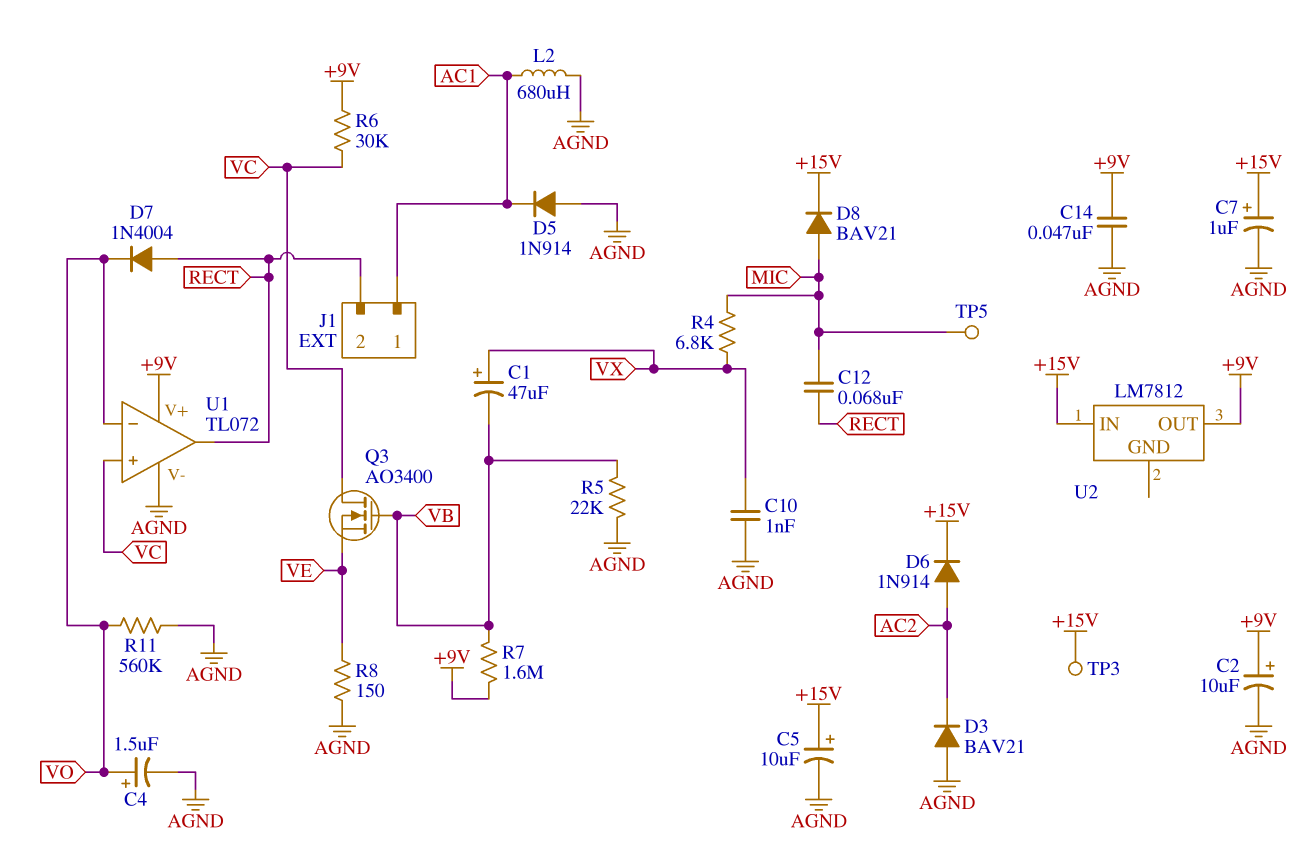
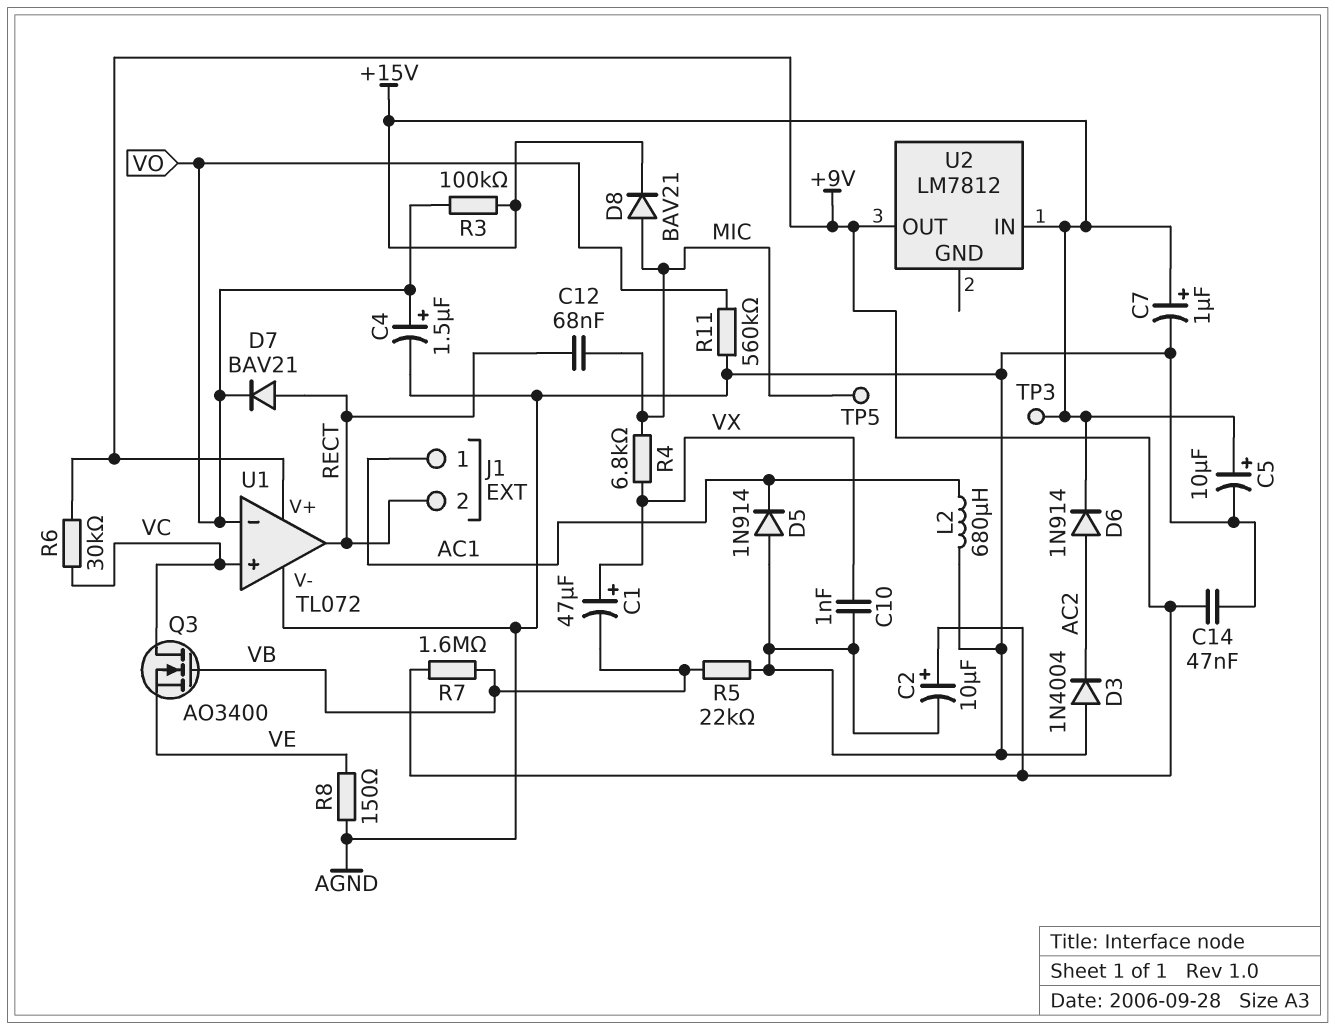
D3: diode BAV21 (A AGND, K AC2) -> diode 1N4004 (A AGND, K AC2)
D7: diode 1N4004 (A RECT, K VO) -> diode BAV21 (A RECT, K VO)
R3: none -> 100k (+15V, VO)

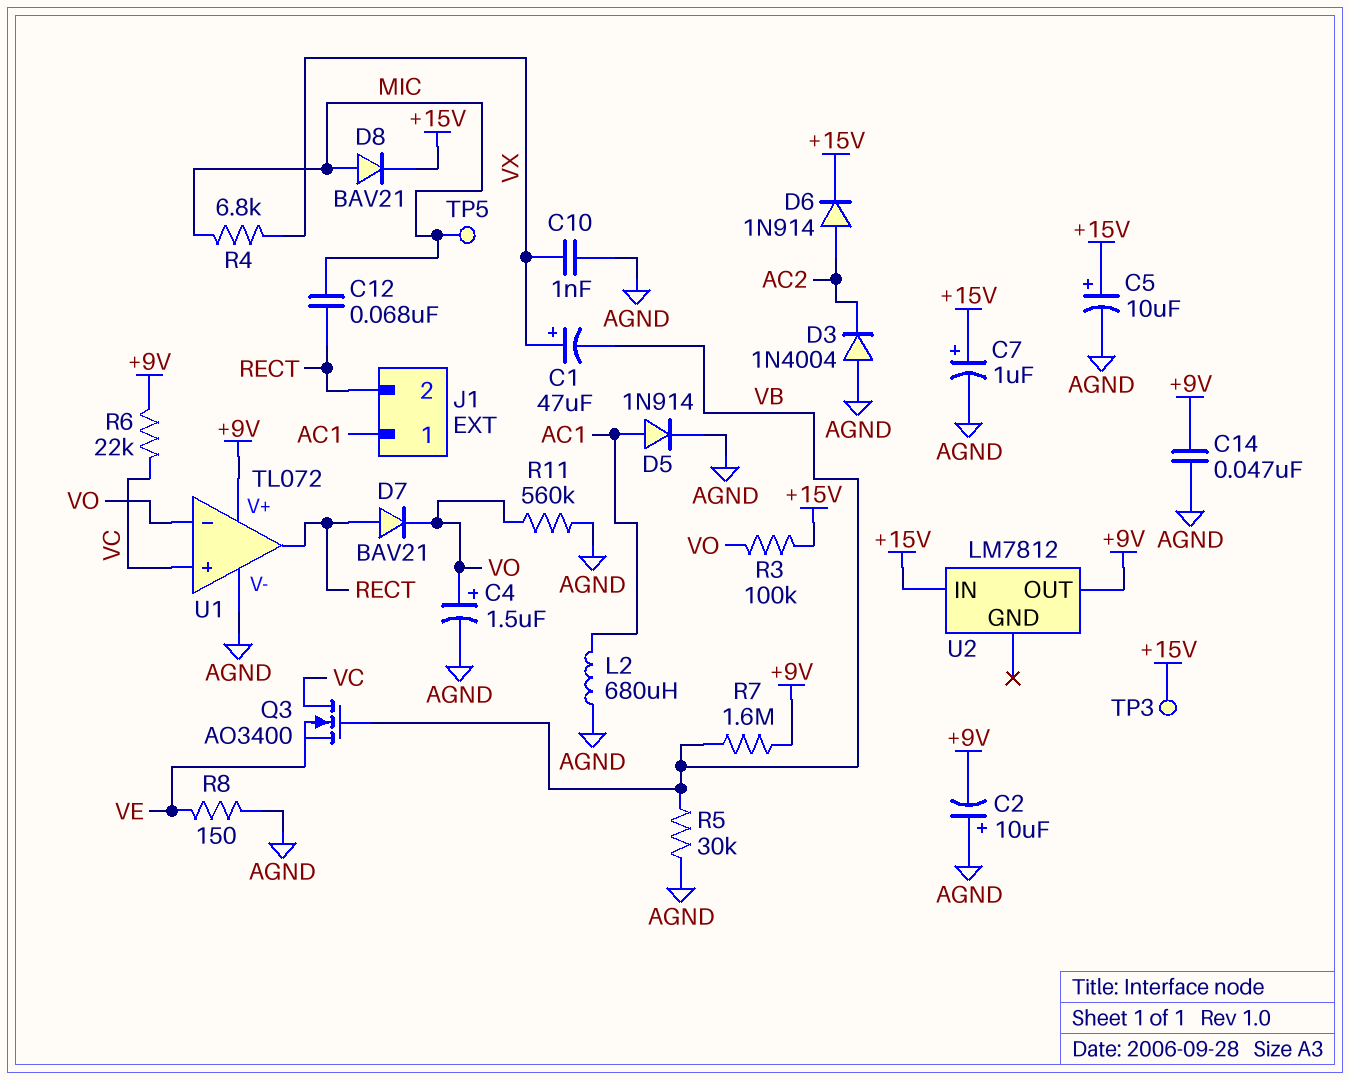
C2: 10uF (plus +9V, minus AGND) -> 10uF (plus AGND, minus +9V)
D5: diode 1N914 (A AGND, K AC1) -> diode 1N914 (A AC1, K AGND)
R5: 22k (AGND, VB) -> 30k (AGND, VB)
R6: 30k (+9V, VC) -> 22k (+9V, VC)

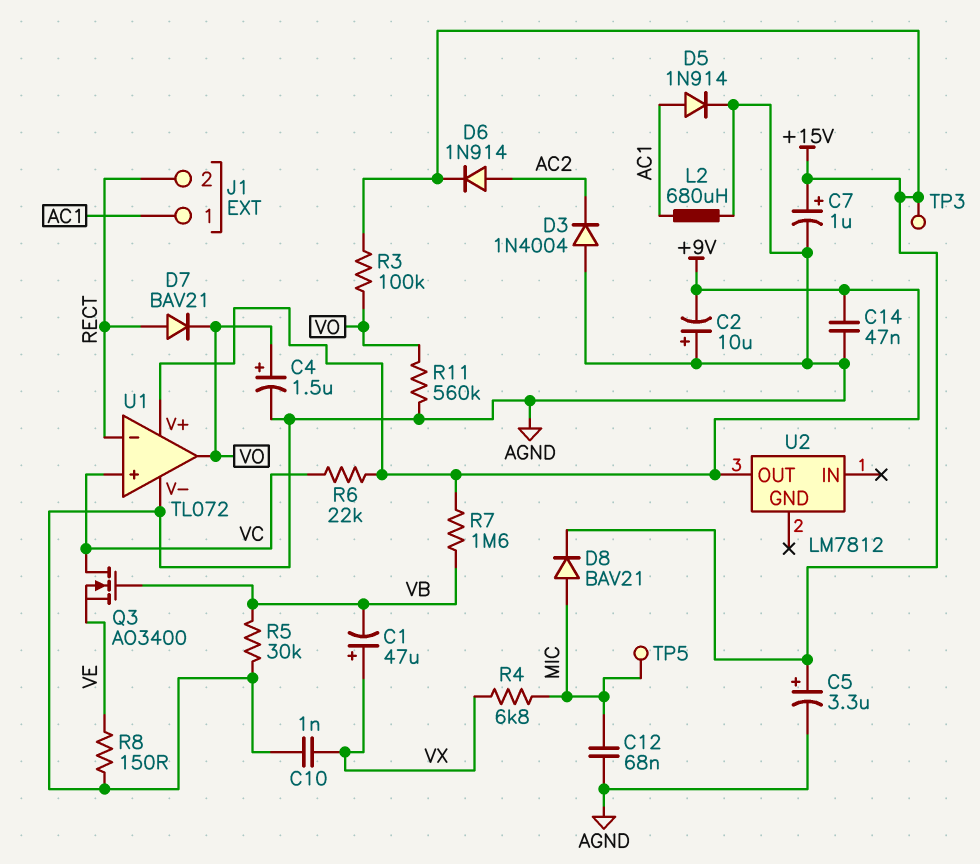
C5: 10uF (plus +15V, minus AGND) -> 3.3uF (plus +15V, minus AGND)
C12: 68nF (MIC, RECT) -> 68nF (AGND, MIC)
U1 pin in-: VO -> RECT
U1 pin out: RECT -> VO
U2 pin IN: +15V -> none

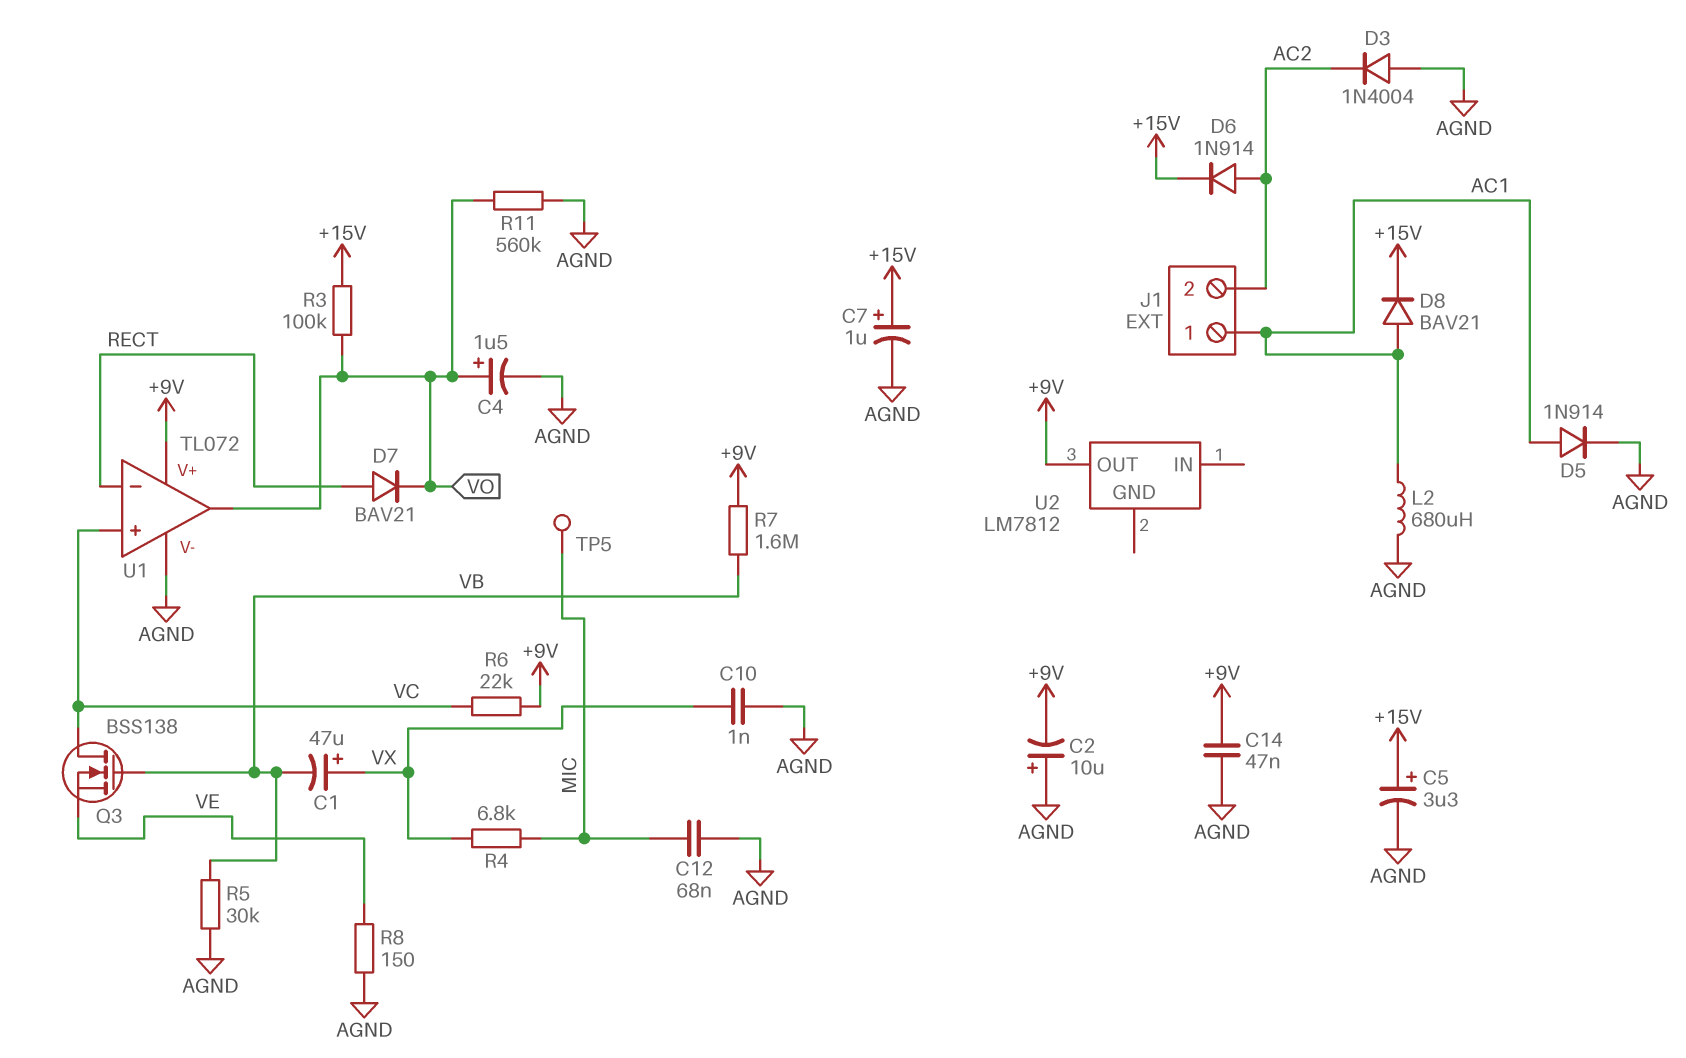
D8: diode BAV21 (A MIC, K +15V) -> diode BAV21 (A AC1, K +15V)
J1 pin 2: RECT -> AC2
Q3: NMOS AO3400 (G VB, D VC, S VE) -> NMOS BSS138 (G VB, D VC, S VE)
TP3: test point (+15V) -> none

